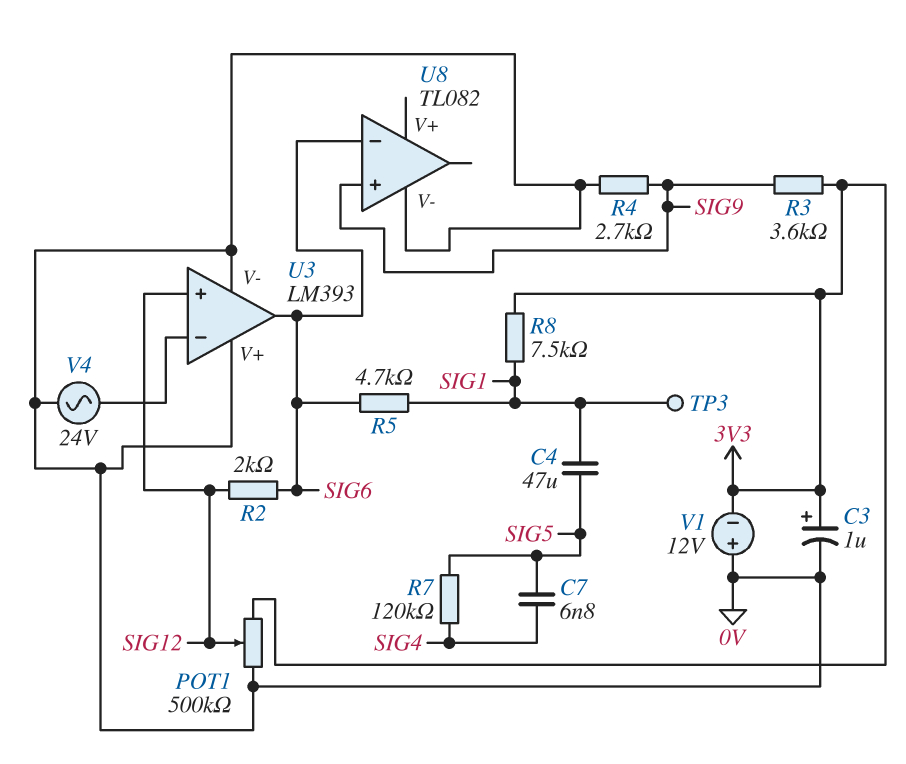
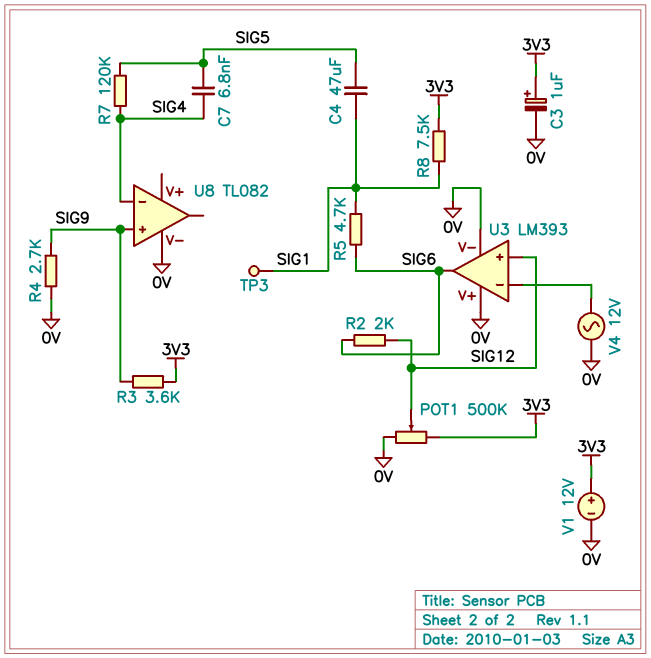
U8 pin in-: SIG6 -> SIG4
V1: 12V (plus 0V, minus 3V3) -> 12V (plus 3V3, minus 0V)
V4: AC 24V (0V, U3/in-) -> AC 12V (0V, U3/in-)

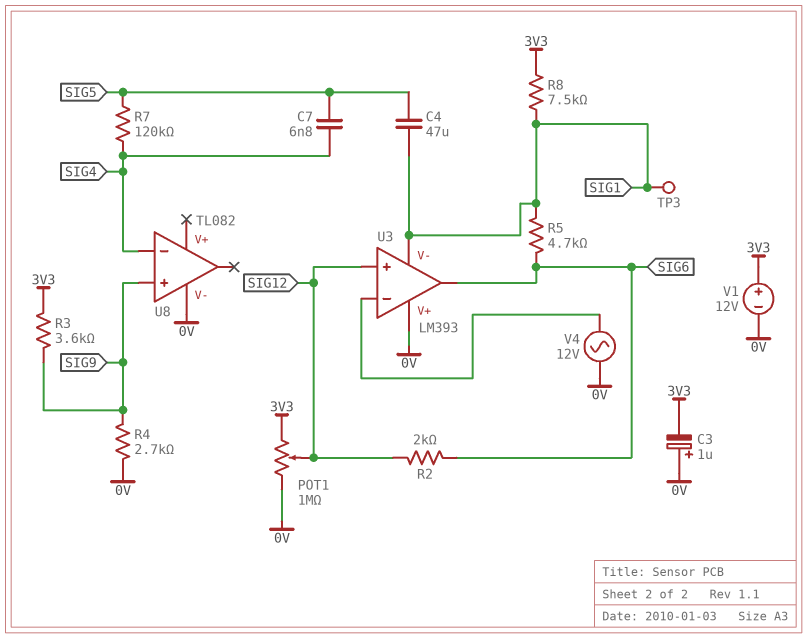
C3: 1uF (plus 3V3, minus 0V) -> 1uF (plus 0V, minus 3V3)
POT1: 500k (0V, 3V3, wiper SIG12) -> 1M (0V, 3V3, wiper SIG12)
U3 pin V-: 0V -> SIG1

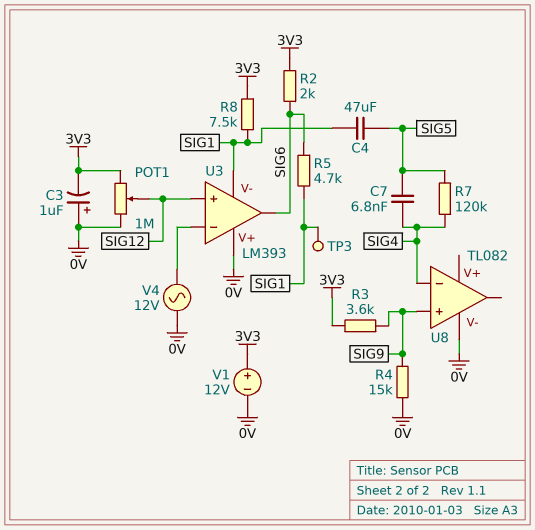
R2: 2k (SIG6, SIG12) -> 2k (3V3, SIG6)
R4: 2.7k (0V, SIG9) -> 15k (0V, SIG9)

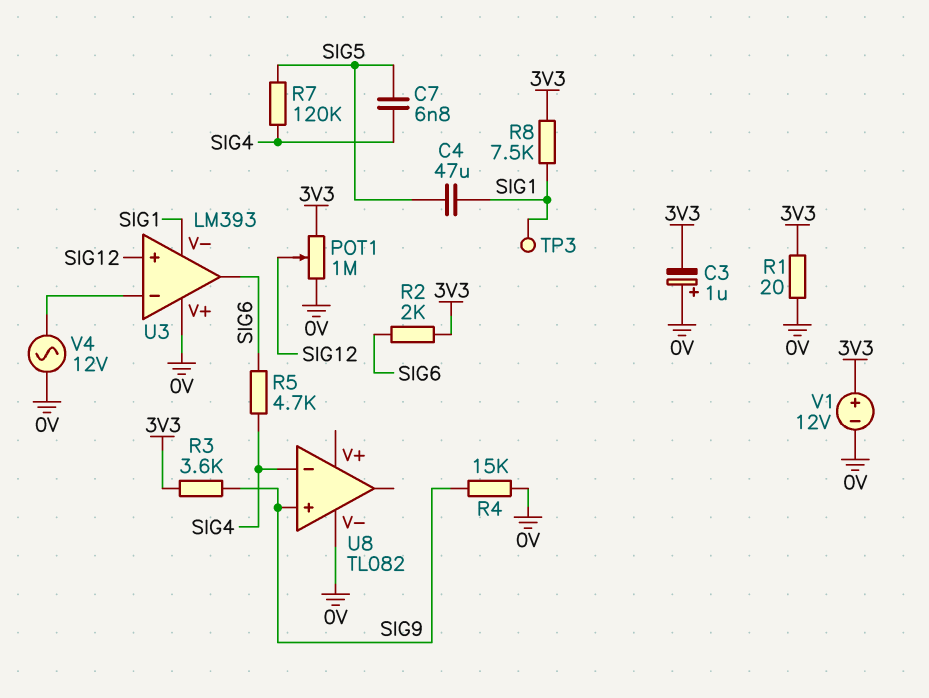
R1: none -> 20 (0V, 3V3)
R5: 4.7k (SIG1, SIG6) -> 4.7k (SIG4, SIG6)

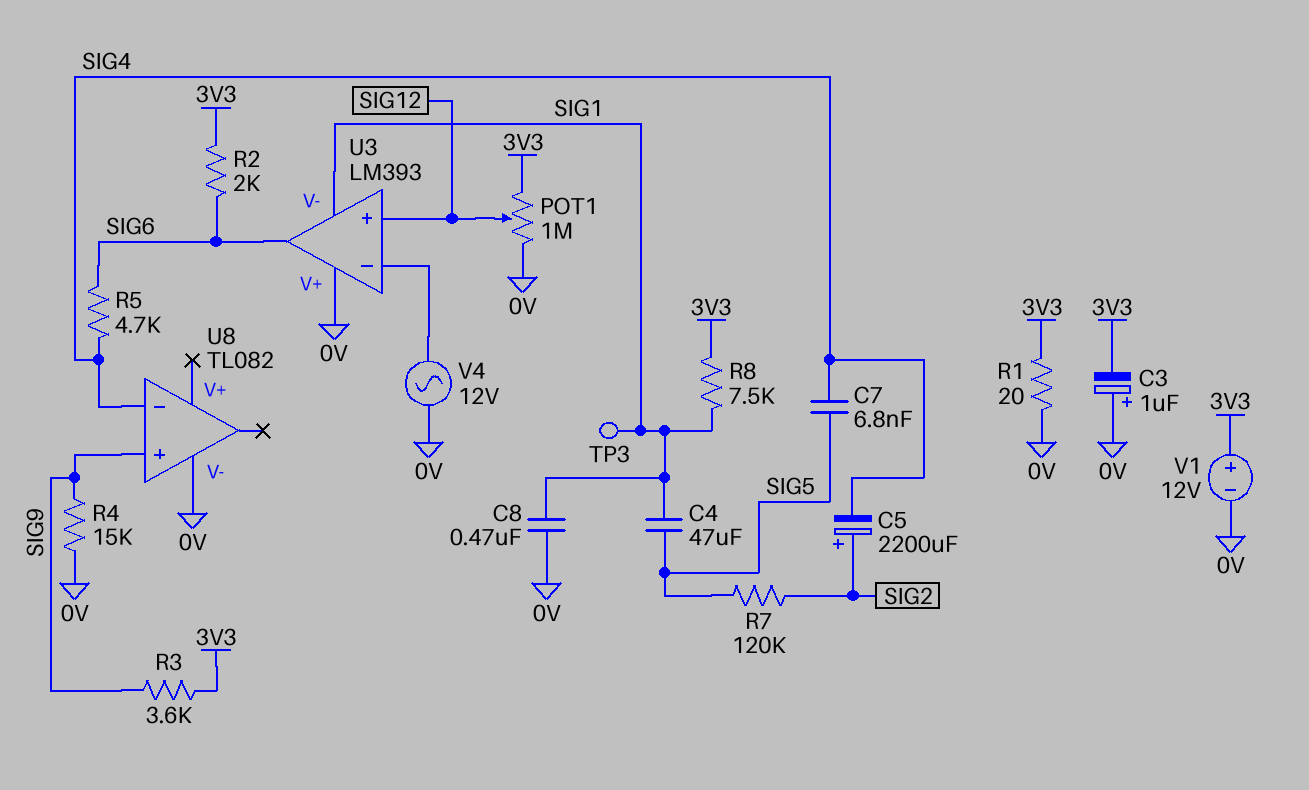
C5: none -> 2200uF (plus SIG2, minus SIG4)
C8: none -> 470nF (0V, SIG1)
R7: 120k (SIG4, SIG5) -> 120k (SIG2, SIG5)

